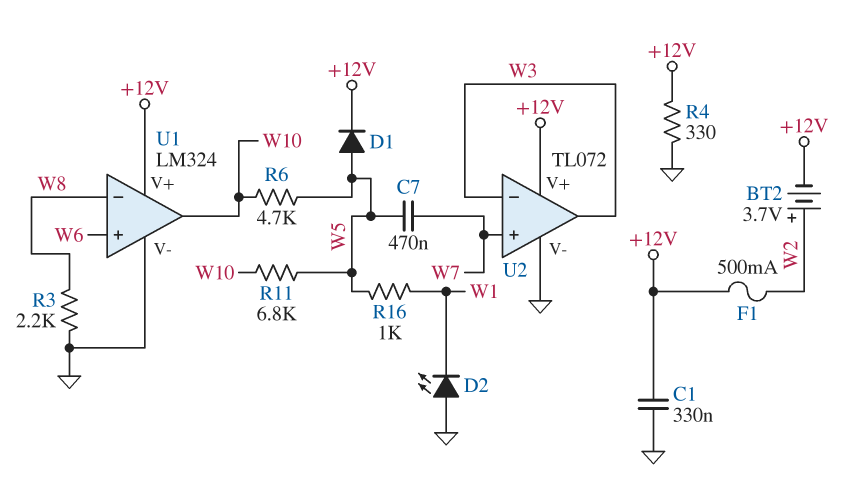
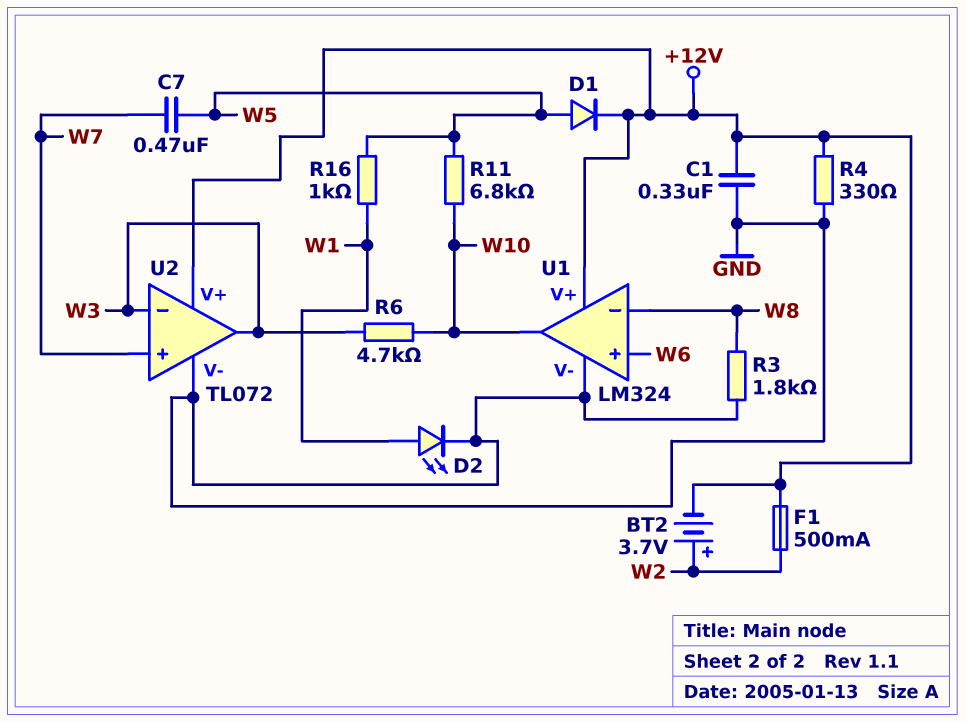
D2: LED (A GND, K W1) -> LED (A W1, K GND)
R3: 2.2k (GND, W8) -> 1.8k (GND, W8)
R6: 4.7k (W5, W10) -> 4.7k (W3, W10)

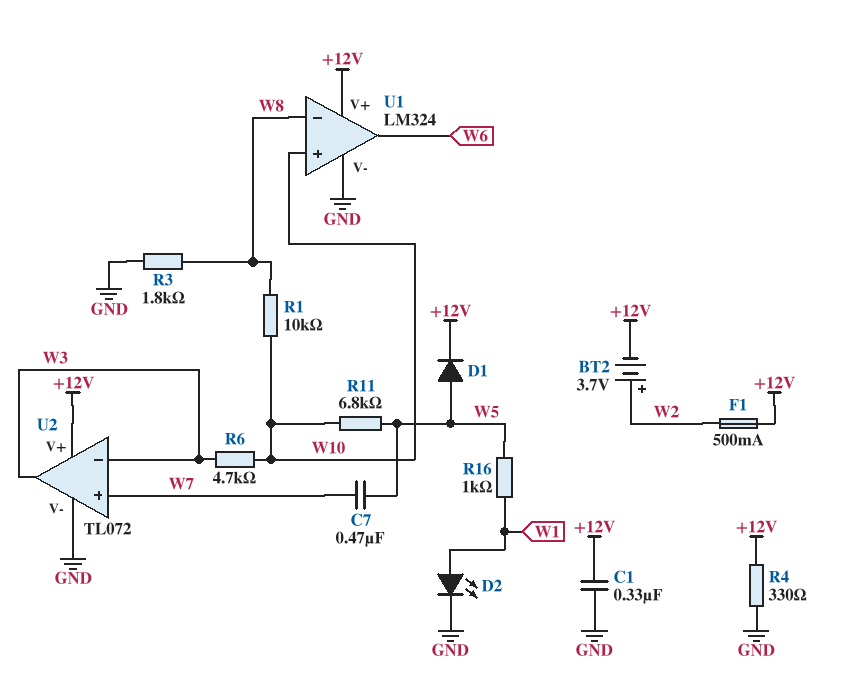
R1: none -> 10k (W8, W10)
U1 pin in+: W6 -> W10
U1 pin out: W10 -> W6

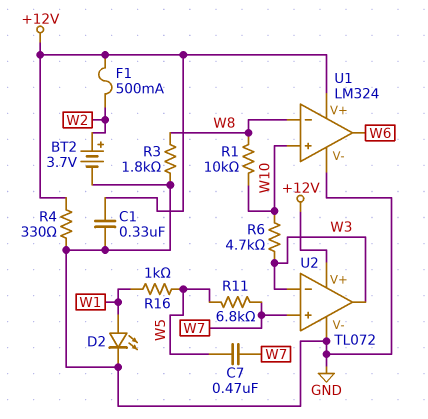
BT2: 3.7V (plus W2, minus +12V) -> 3.7V (plus W2, minus GND)
D1: diode (A W5, K +12V) -> none
R11: 6.8k (W5, W10) -> 6.8k (W5, W7)

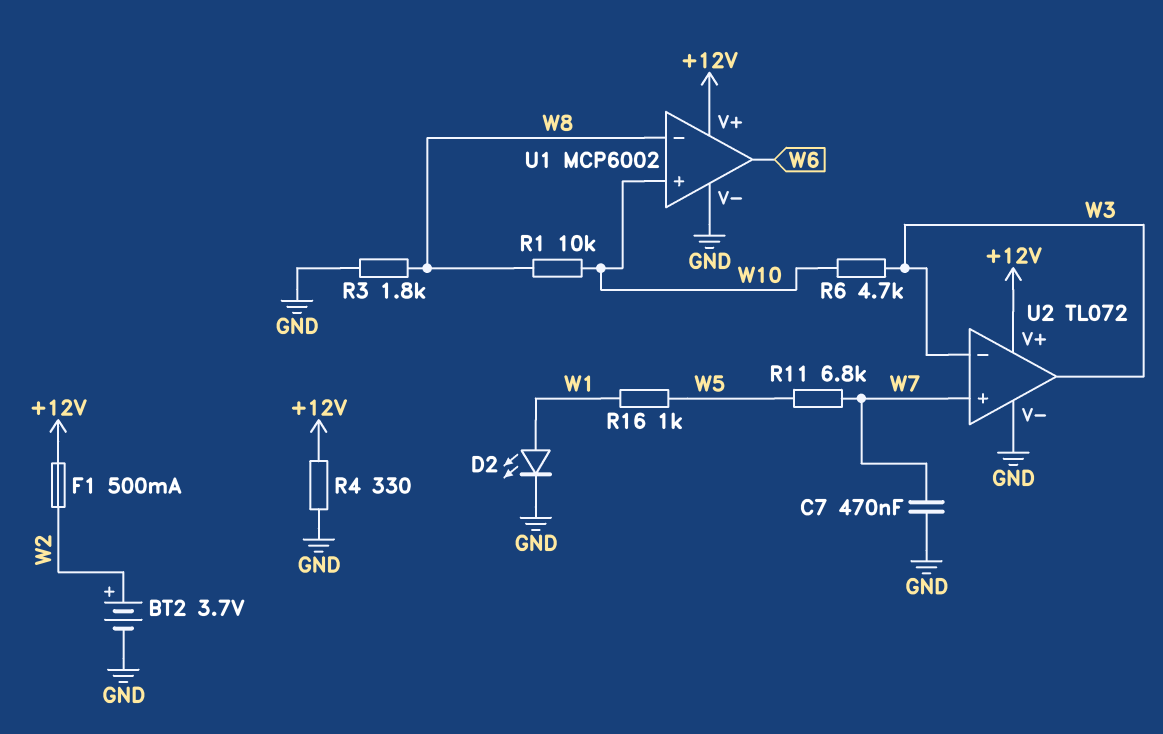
C1: 330nF (+12V, GND) -> none
C7: 470nF (W5, W7) -> 470nF (GND, W7)
U1: LM324 -> MCP6002

